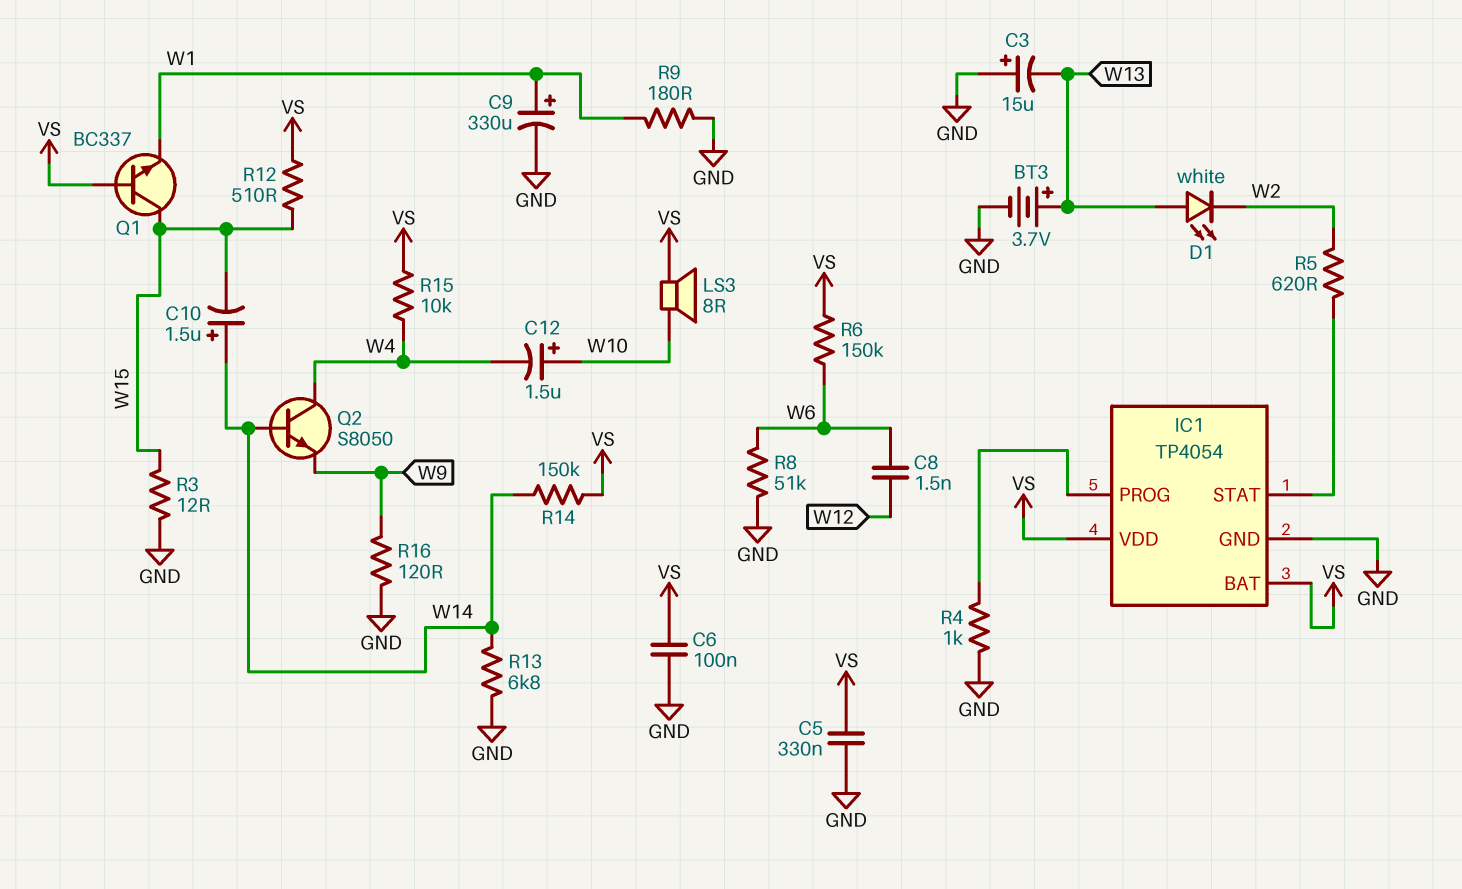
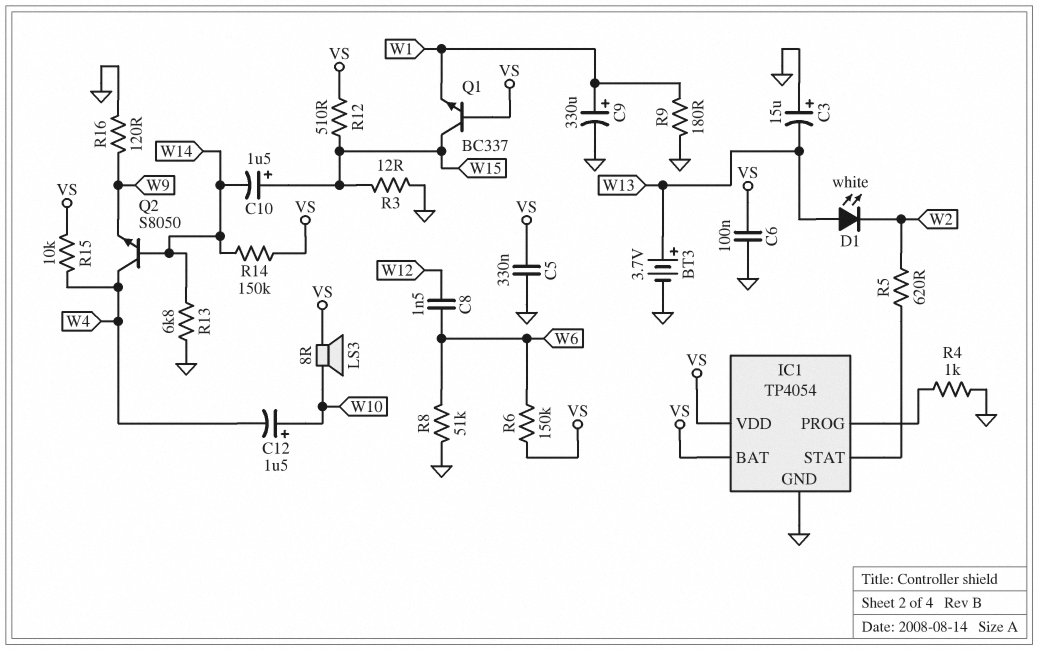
C10: 1.5uF (plus W14, minus W15) -> 1.5uF (plus W15, minus W14)

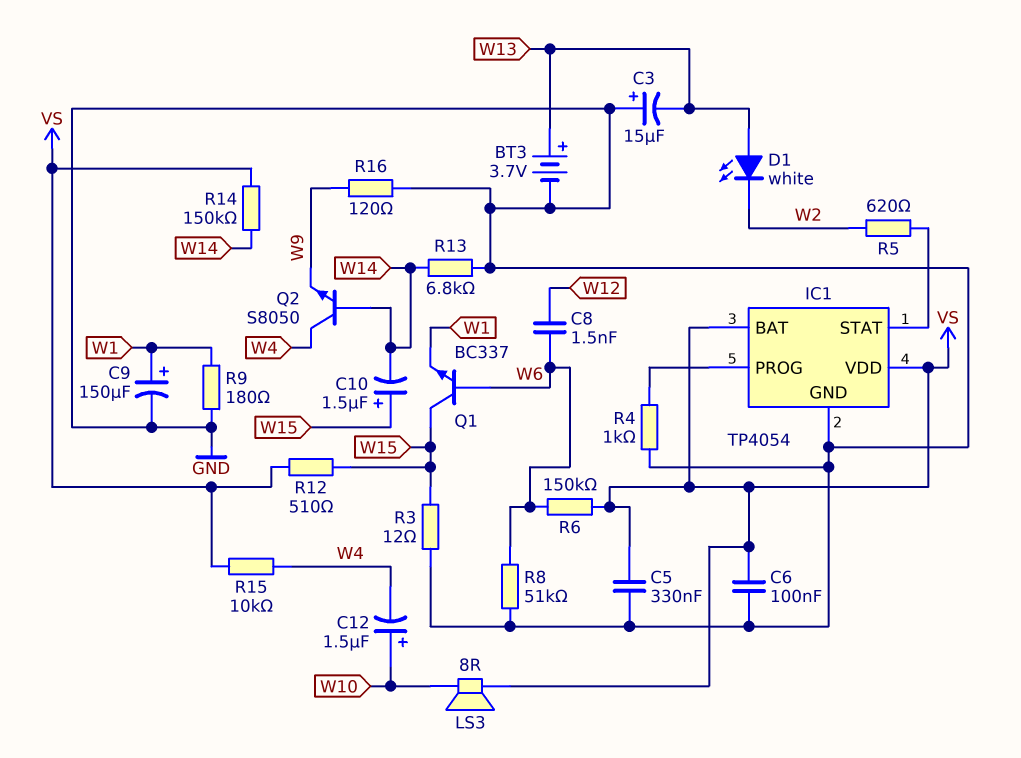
C9: 330uF (plus W1, minus GND) -> 150uF (plus W1, minus GND)
Q1: NPN BC337 (B VS, C W15, E W1) -> NPN BC337 (B W6, C W15, E W1)

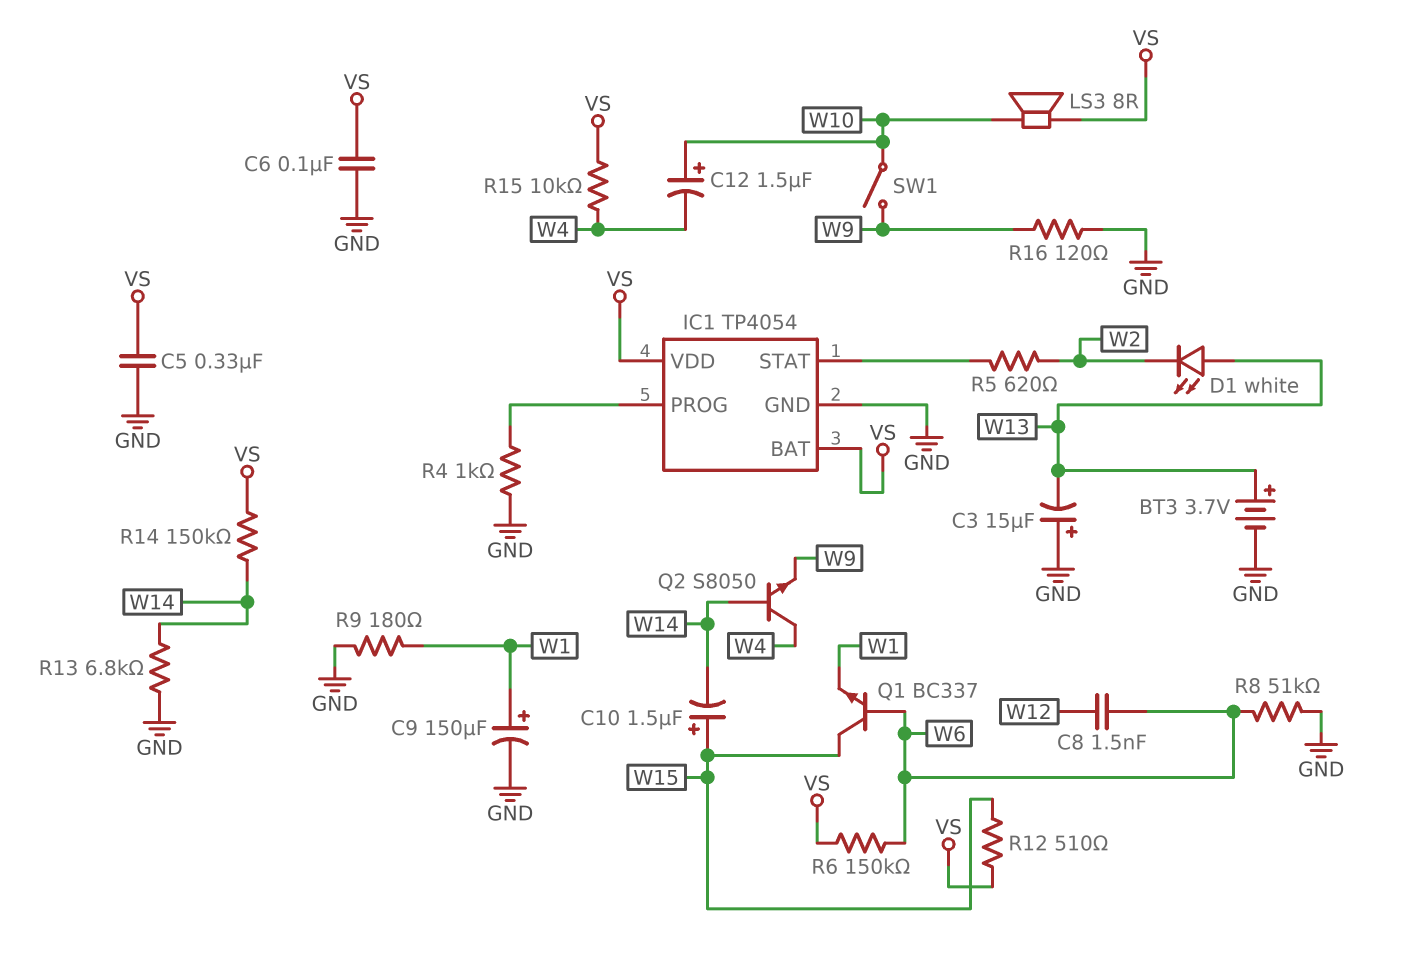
R3: 12 (GND, W15) -> none
SW1: none -> switch (W9, W10)

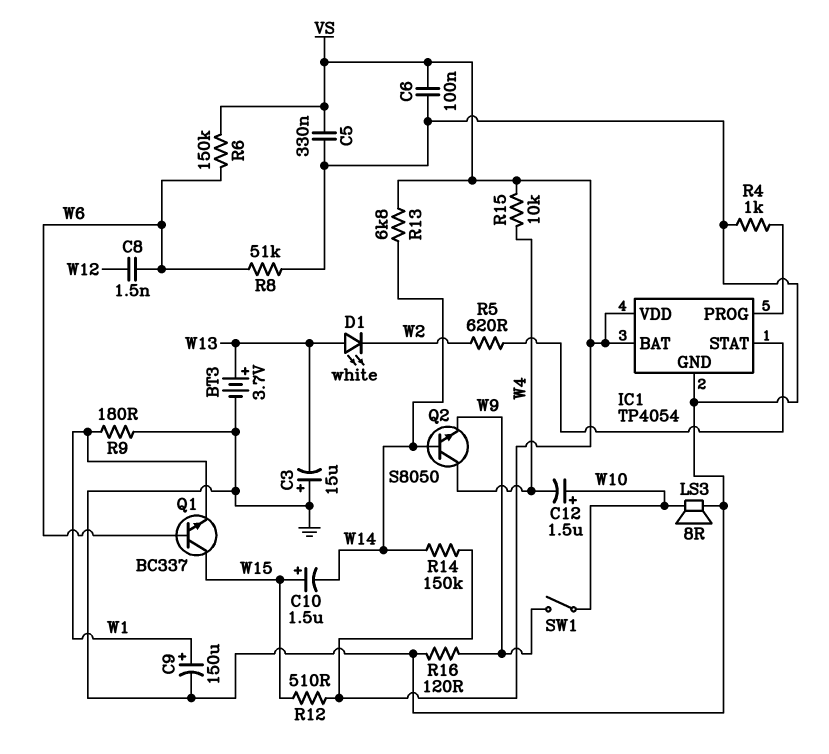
LS3: speaker 8R (VS, W10) -> speaker 8R (GND, W10)
R13: 6.8k (GND, W14) -> 6.8k (VS, W14)

